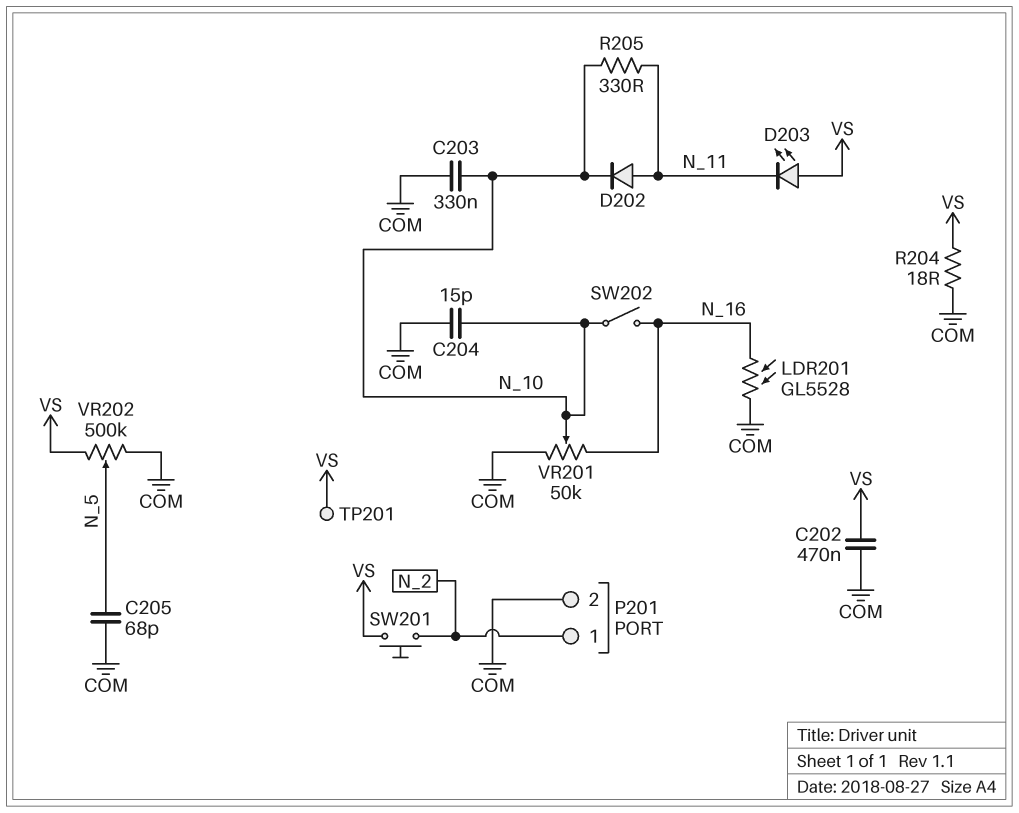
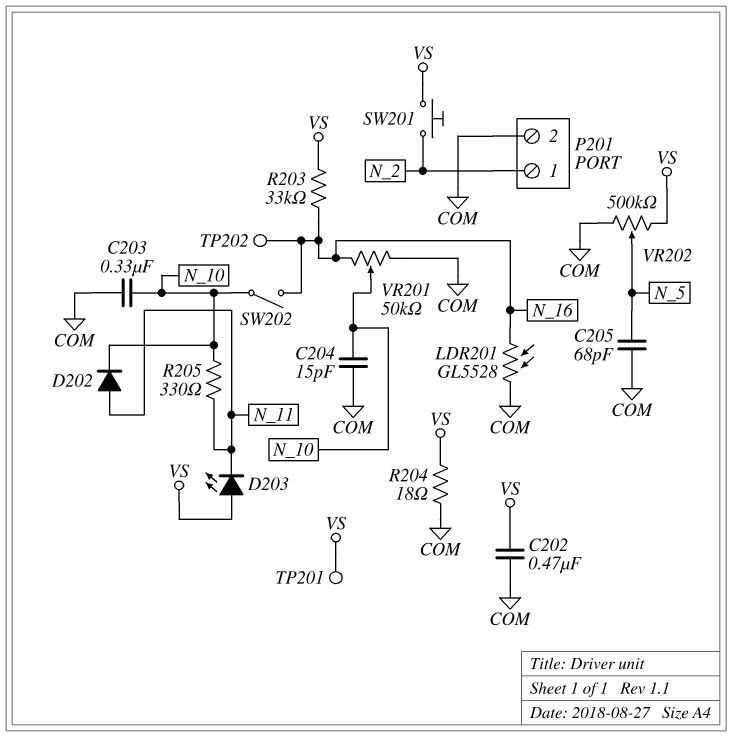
R203: none -> 33k (N_16, VS)
TP202: none -> test point (N_16)

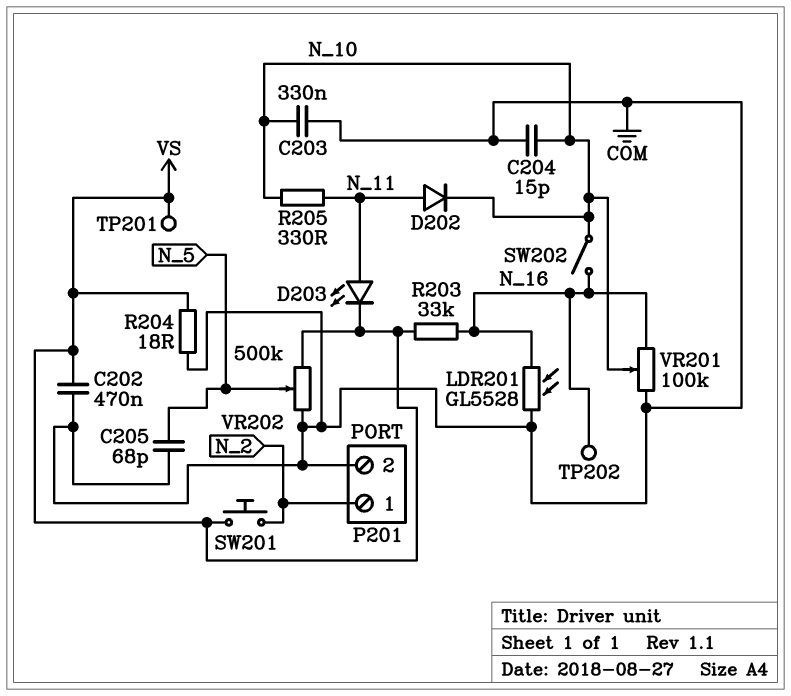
D203: LED (A VS, K N_11) -> LED (A N_11, K VS)
VR201: 50k (COM, N_16, wiper N_10) -> 100k (COM, N_16, wiper N_10)

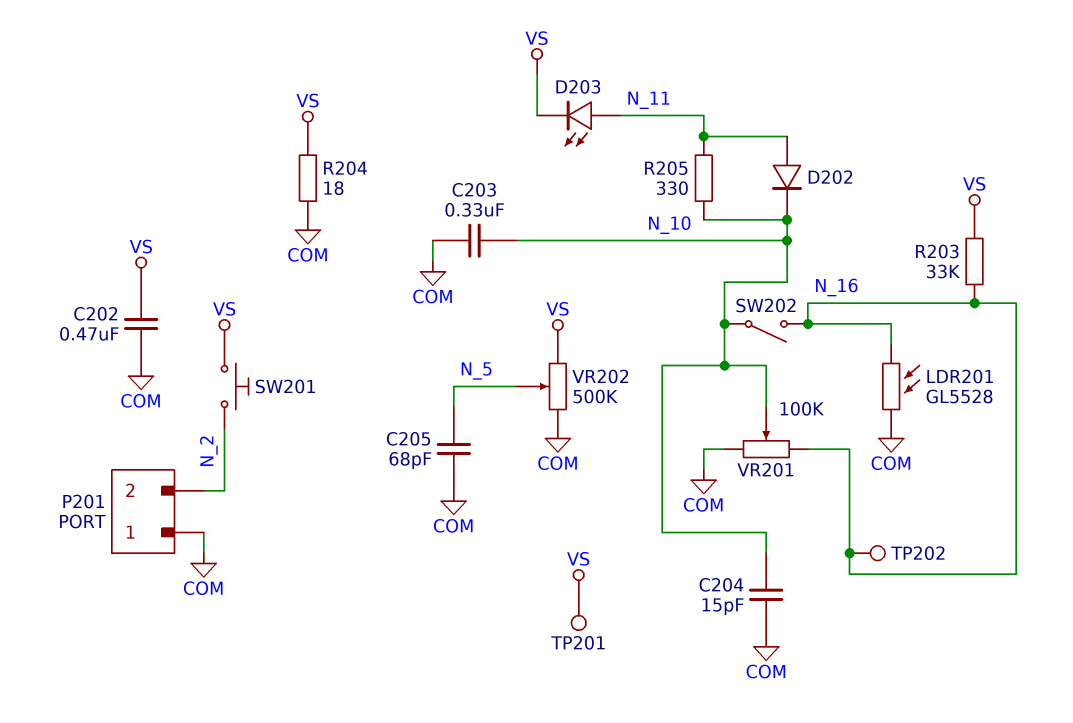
P201 pin 1: N_2 -> COM
P201 pin 2: COM -> N_2

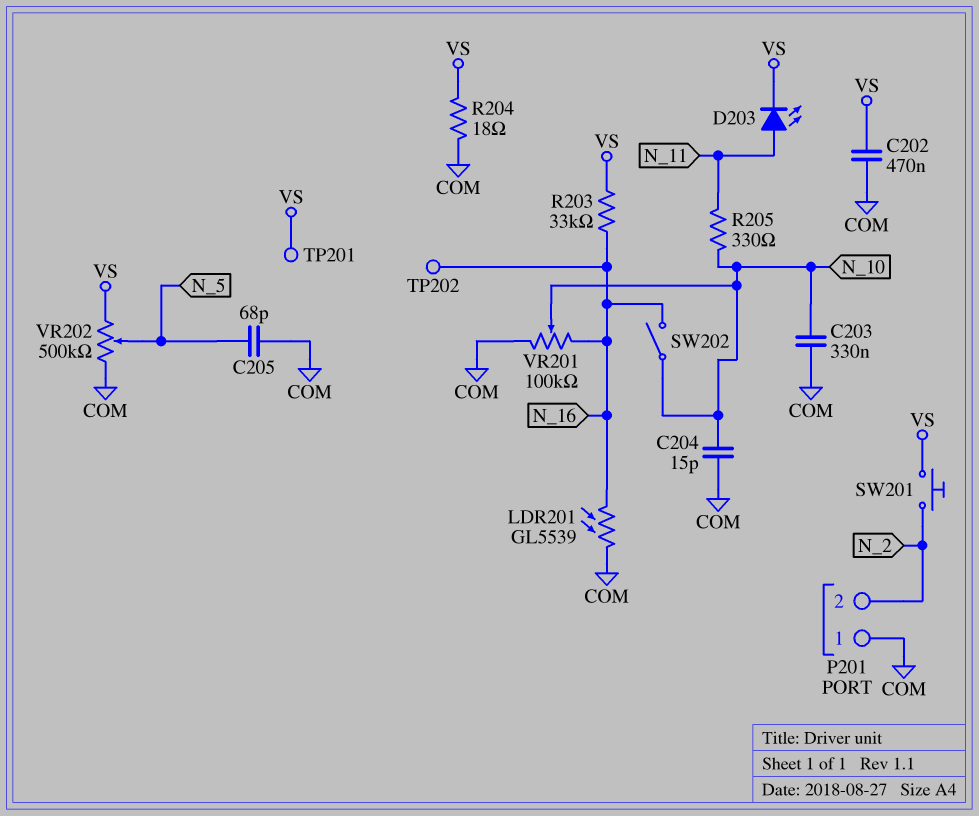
D202: diode (A N_11, K N_10) -> none
LDR201: GL5528 (COM, N_16) -> GL5539 (COM, N_16)

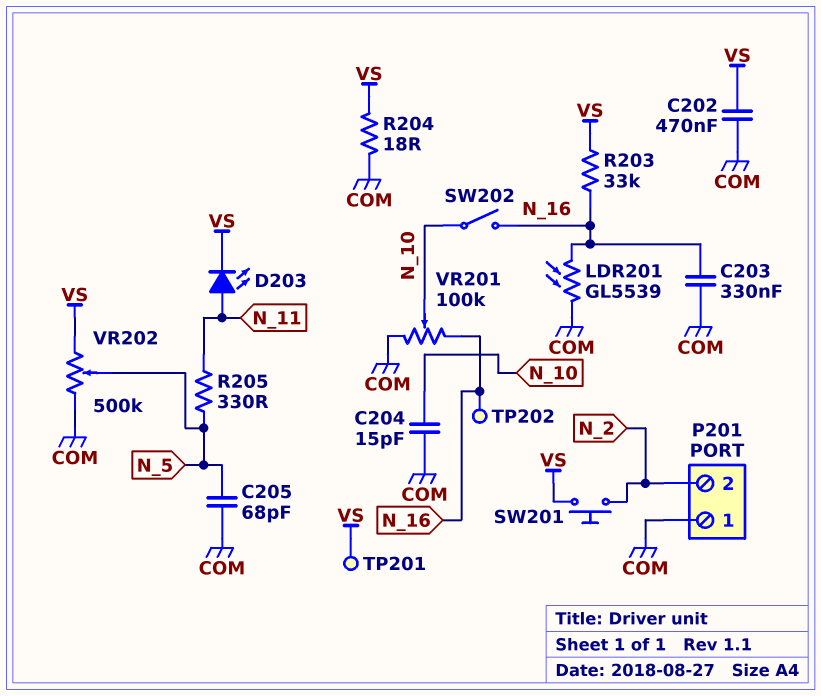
C203: 330nF (COM, N_10) -> 330nF (COM, N_16)
R205: 330 (N_10, N_11) -> 330 (N_5, N_11)

